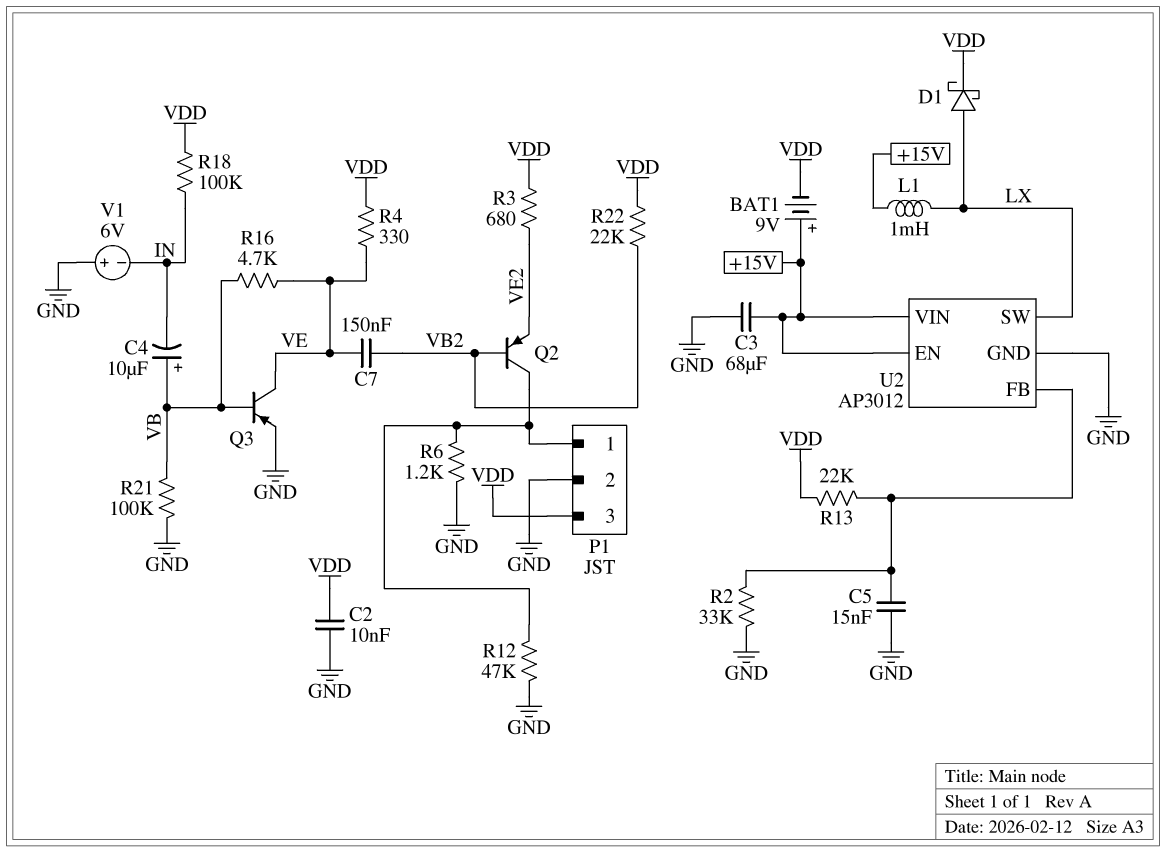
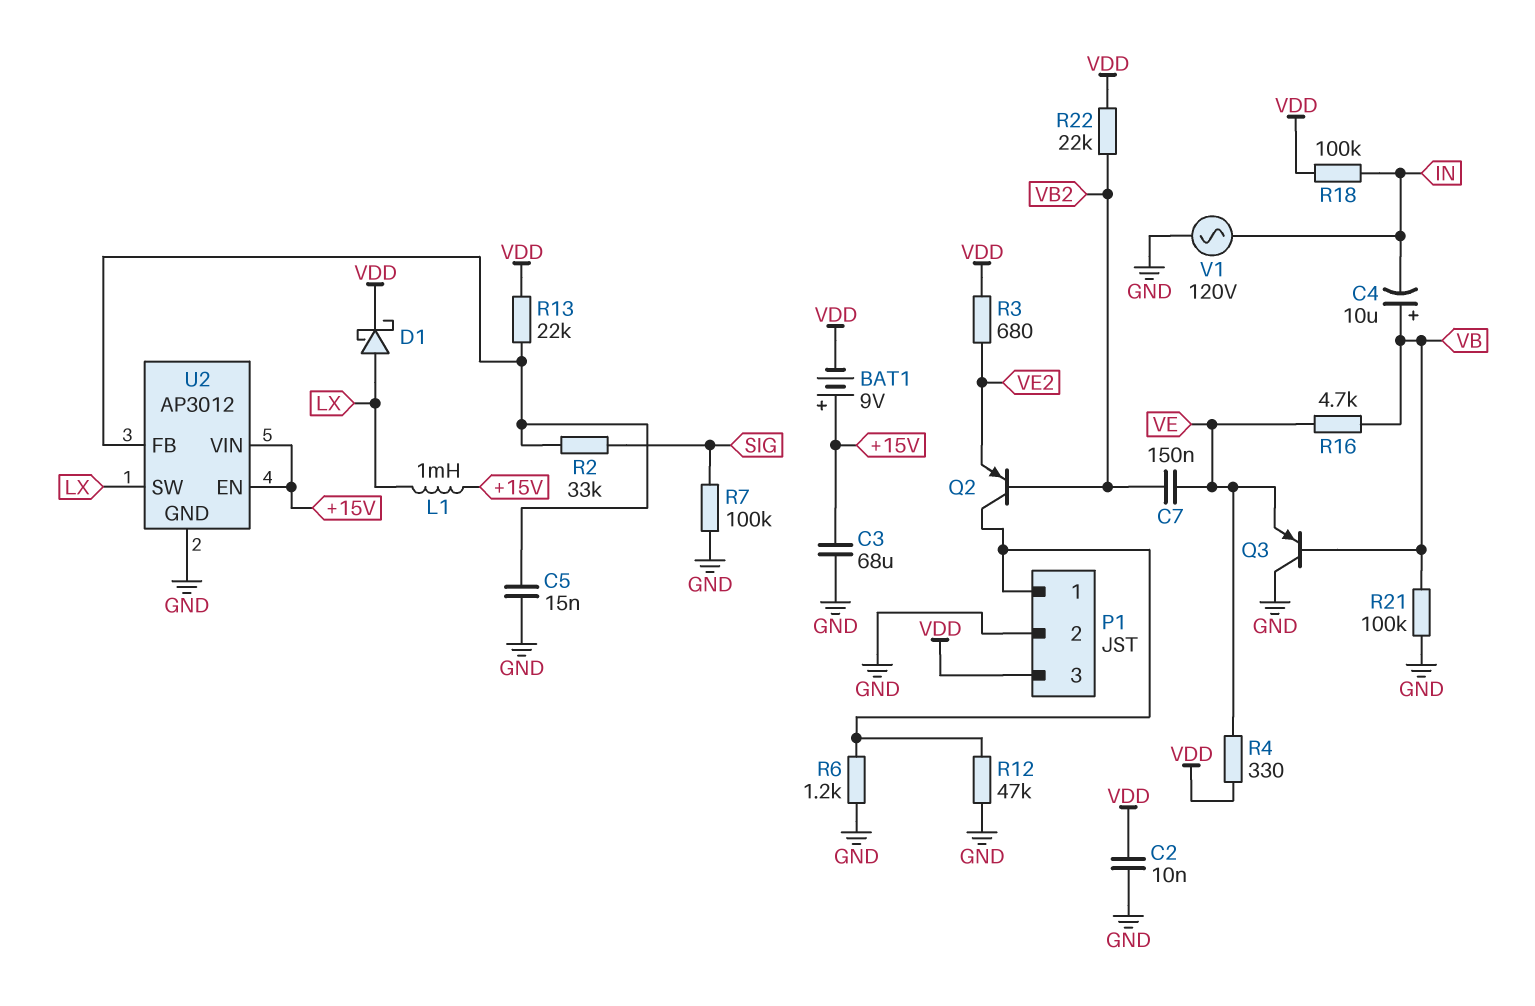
Q3: PNP (B VB, C VE, E GND) -> PNP (B VB, C GND, E VE)
R2: 33k (GND, U2/FB) -> 33k (SIG, U2/FB)
R7: none -> 100k (GND, SIG)
V1: 6V (plus GND, minus IN) -> AC 120V (GND, IN)

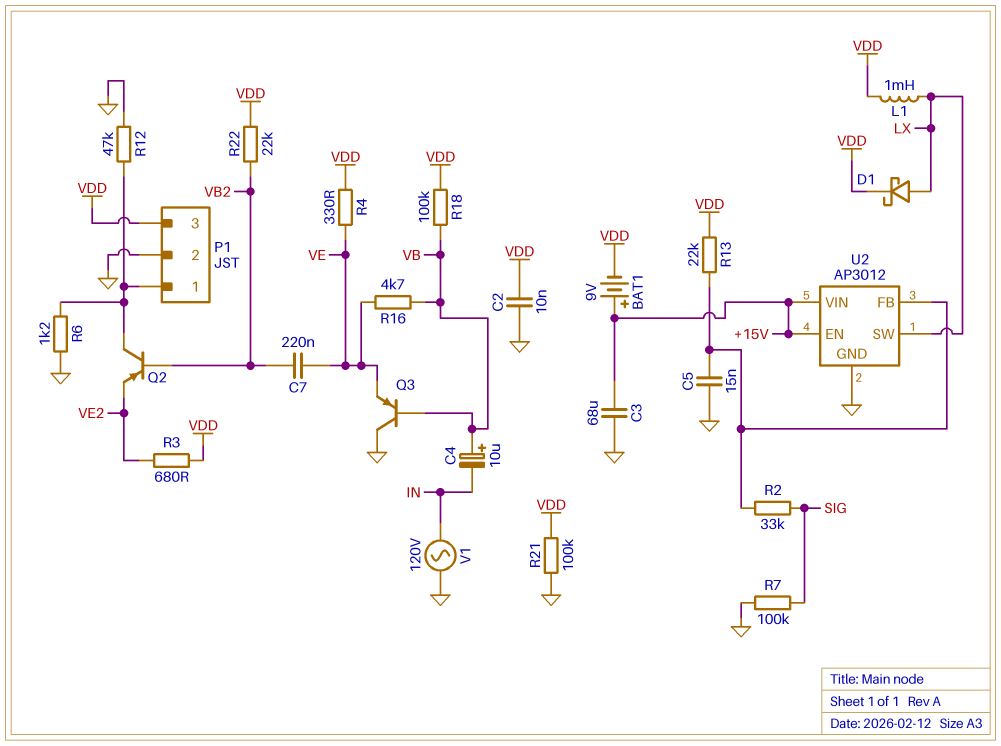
C7: 150nF (VB2, VE) -> 220nF (VB2, VE)
L1: 1mH (+15V, LX) -> 1mH (LX, VDD)
R18: 100k (IN, VDD) -> 100k (VB, VDD)
R21: 100k (GND, VB) -> 100k (GND, VDD)

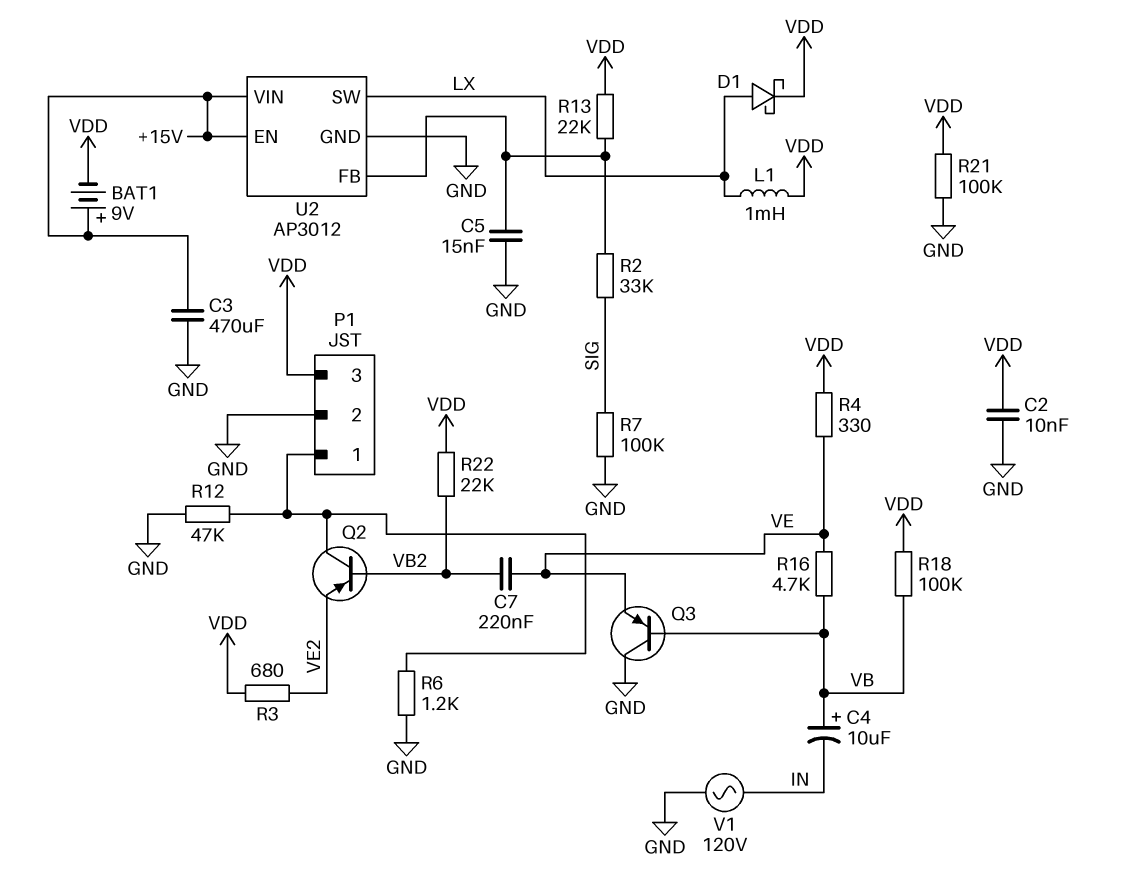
C3: 68uF (+15V, GND) -> 470uF (+15V, GND)

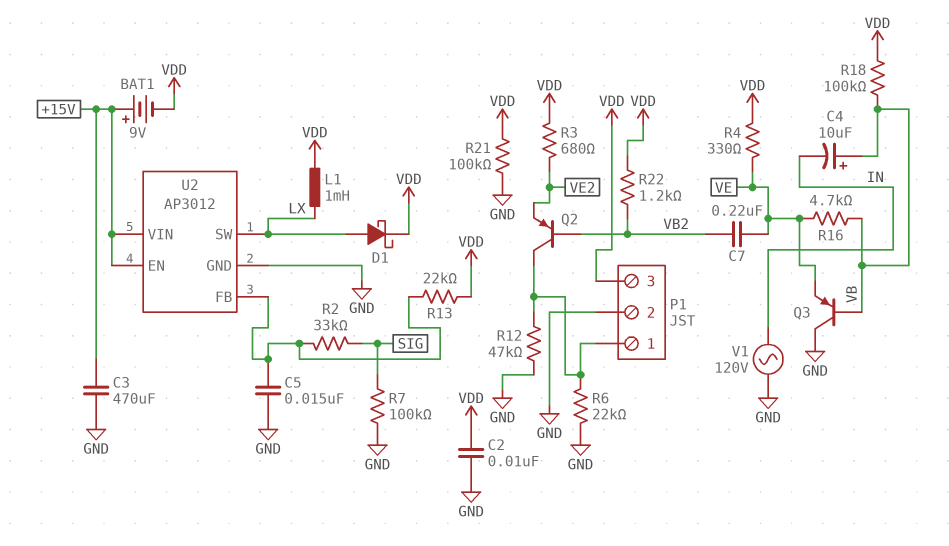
R6: 1.2k (GND, P1/1) -> 22k (GND, P1/1)
R22: 22k (VB2, VDD) -> 1.2k (VB2, VDD)

